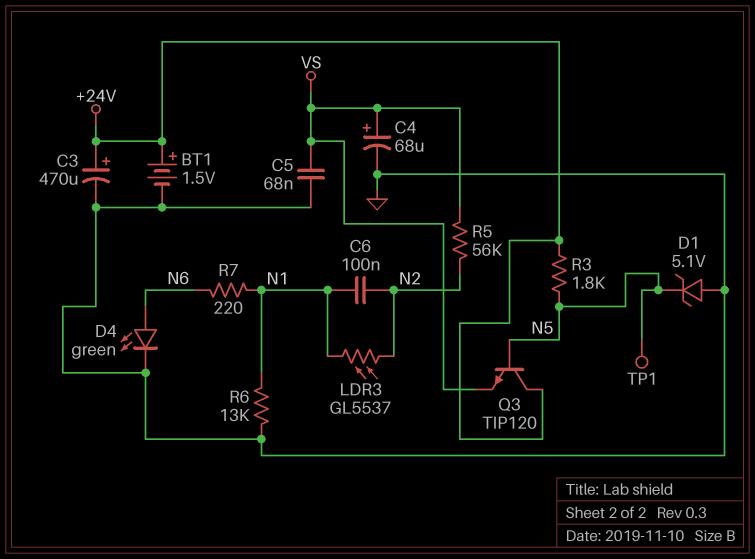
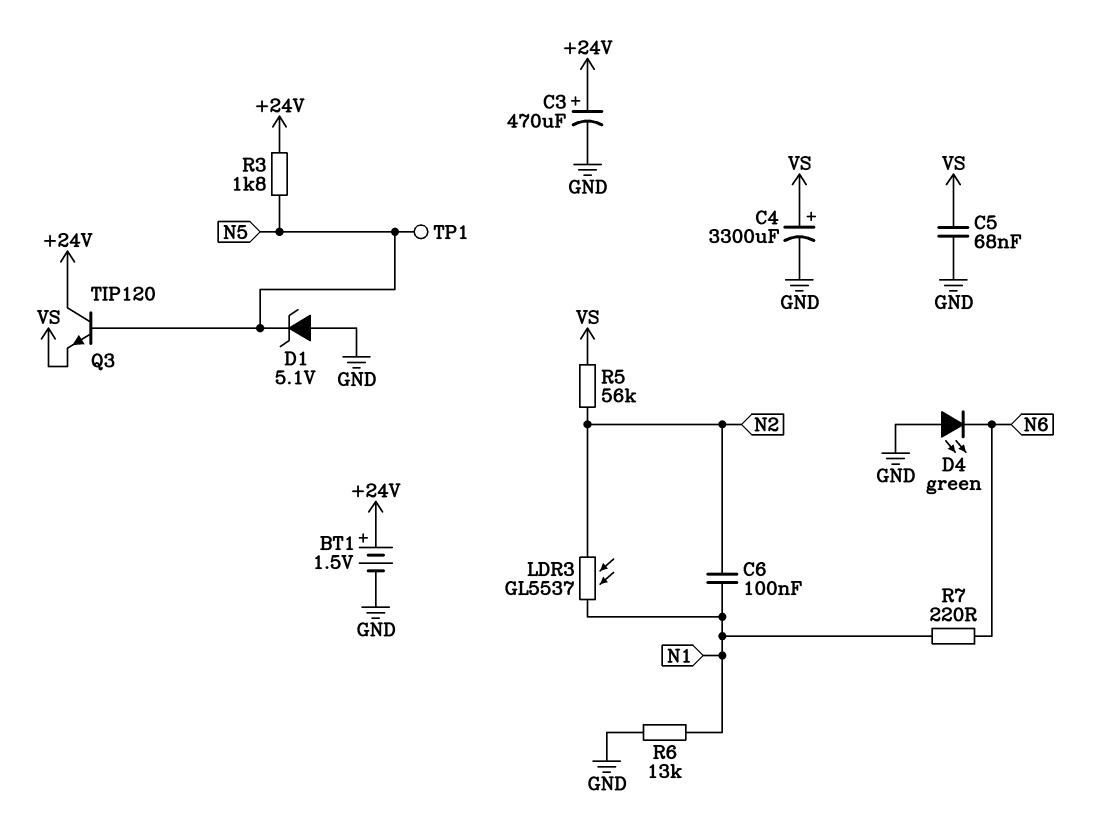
C4: 68uF (plus VS, minus GND) -> 3300uF (plus VS, minus GND)
D4: LED green (A N6, K GND) -> LED green (A GND, K N6)

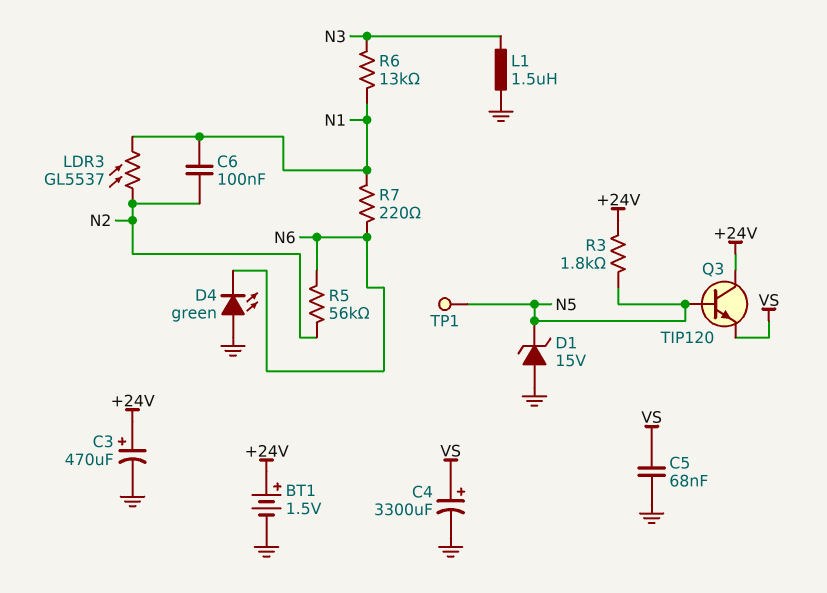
D1: zener 5.1V (A GND, K N5) -> zener 15V (A GND, K N5)
L1: none -> 1.5uH (GND, N3)
R5: 56k (N2, VS) -> 56k (N2, N6)
R6: 13k (GND, N1) -> 13k (N1, N3)

